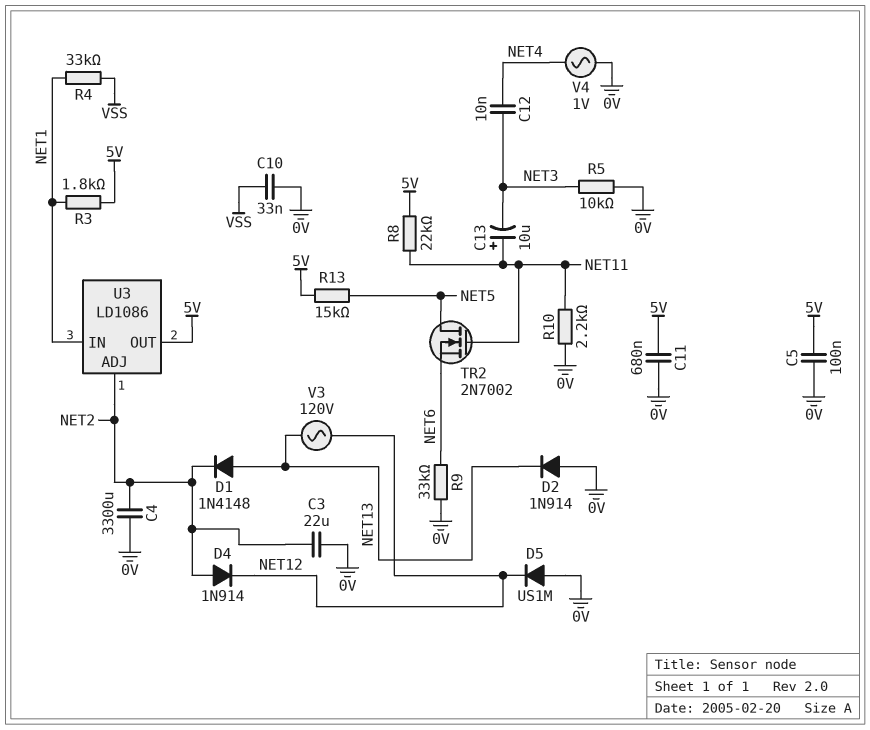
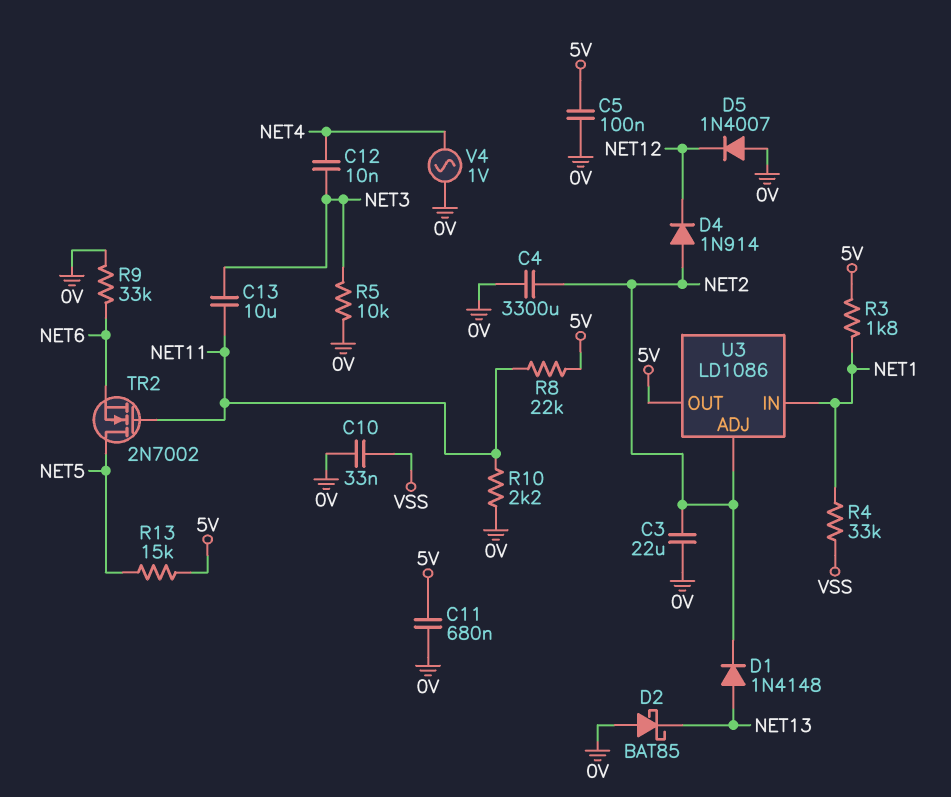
C13: 10uF (plus NET11, minus NET3) -> 10uF (NET3, NET11)
D2: diode 1N914 (A 0V, K NET13) -> schottky BAT85 (A 0V, K NET13)
D5: diode US1M (A 0V, K NET12) -> diode 1N4007 (A 0V, K NET12)
V3: AC 120V (NET12, NET13) -> none

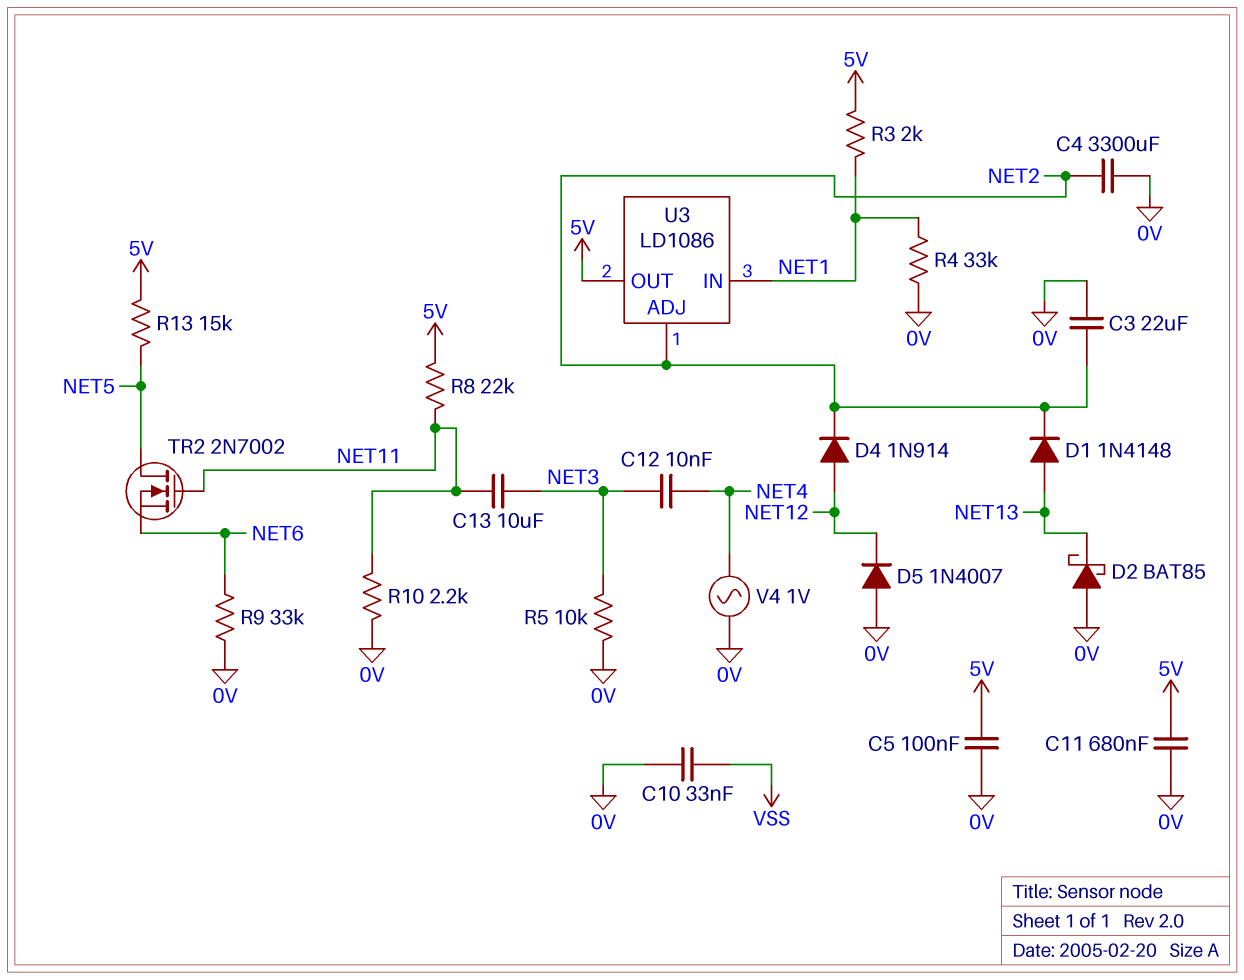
D4: diode 1N914 (A NET2, K NET12) -> diode 1N914 (A NET12, K NET2)
R3: 1.8k (5V, NET1) -> 2k (5V, NET1)
R4: 33k (NET1, VSS) -> 33k (0V, NET1)

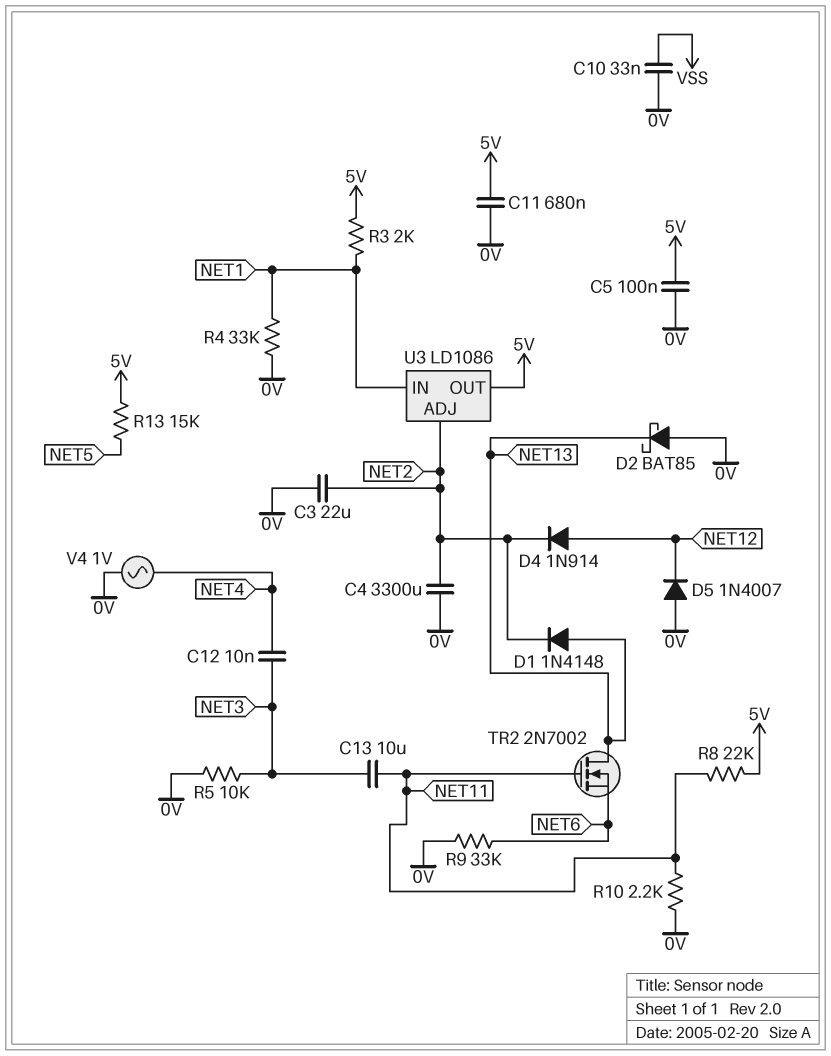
TR2: NMOS 2N7002 (G NET11, D NET5, S NET6) -> NMOS 2N7002 (G NET11, D NET13, S NET6)

